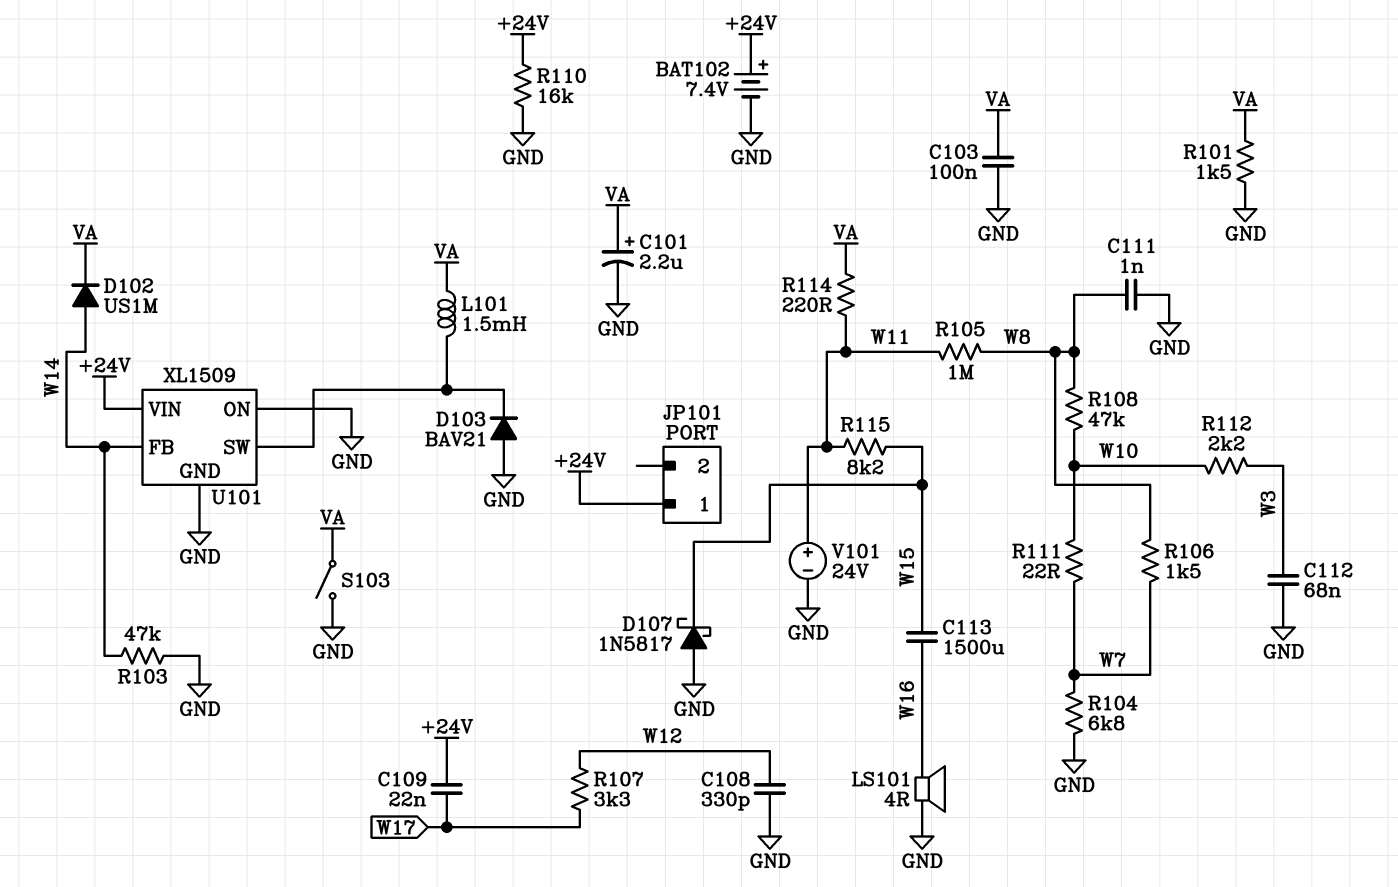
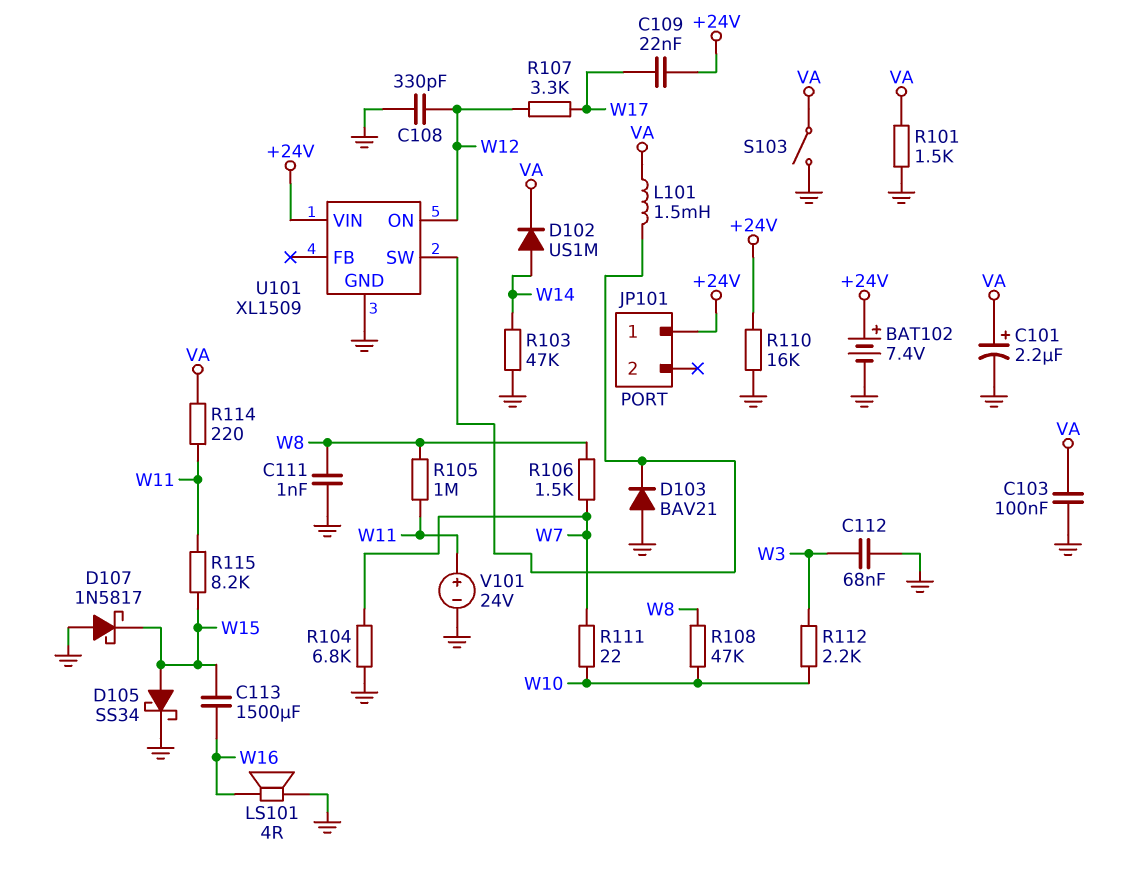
D105: none -> schottky SS34 (A W15, K GND)
U101 pin FB: W14 -> none
U101 pin ON: GND -> W12

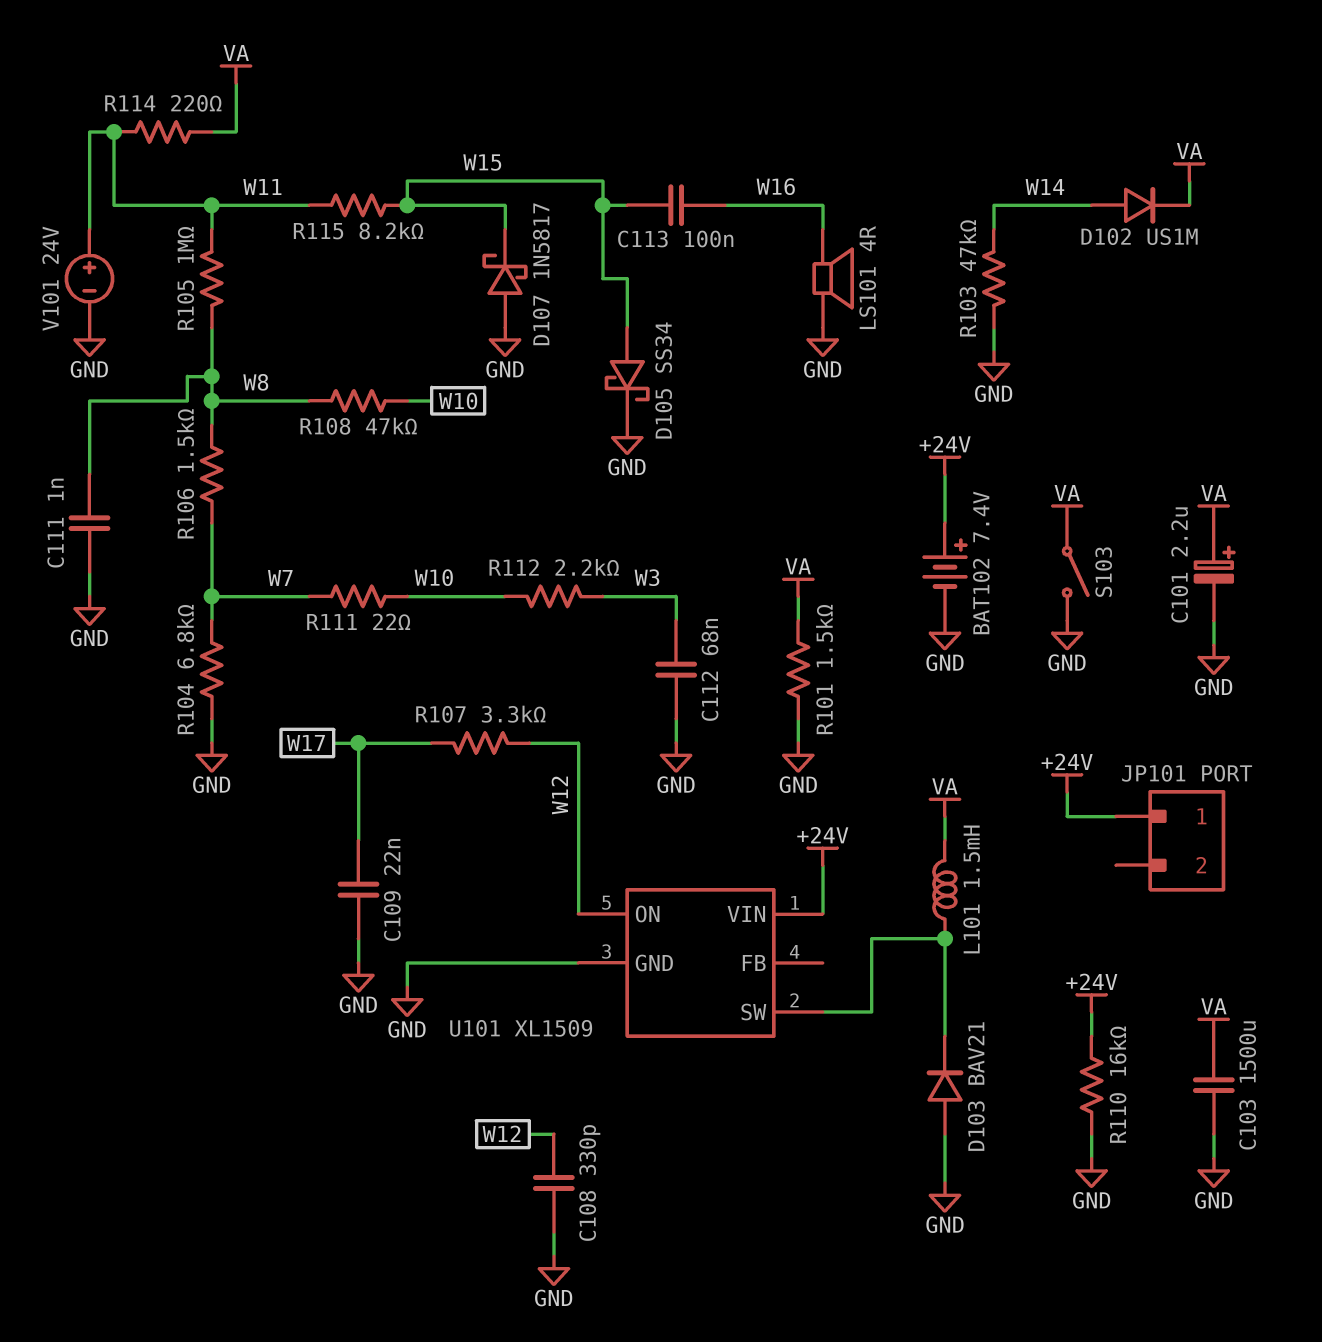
C103: 100nF (GND, VA) -> 1500uF (GND, VA)
C109: 22nF (+24V, W17) -> 22nF (GND, W17)
C113: 1500uF (W15, W16) -> 100nF (W15, W16)

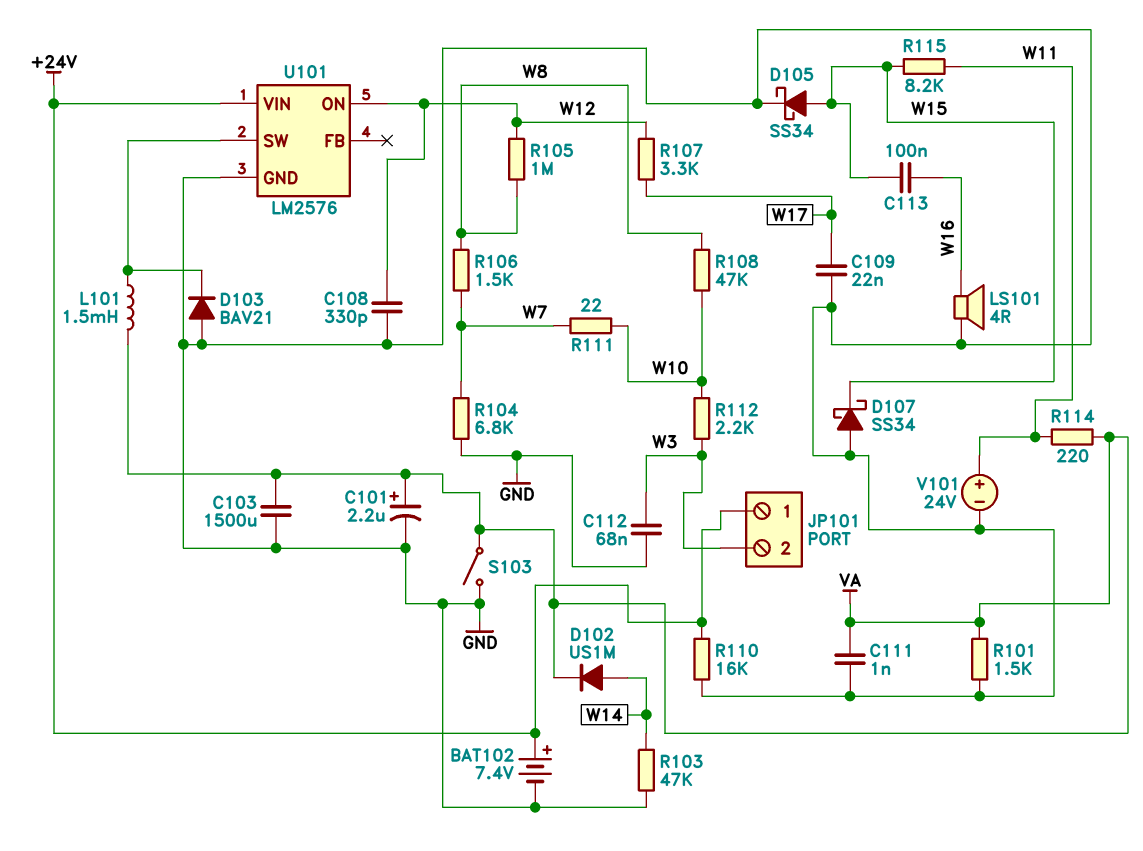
C111: 1nF (GND, W8) -> 1nF (GND, VA)
D107: schottky 1N5817 (A GND, K W15) -> schottky SS34 (A GND, K W15)
JP101 pin 2: none -> W3
R105: 1M (W8, W11) -> 1M (W8, W12)
U101: XL1509 -> LM2576

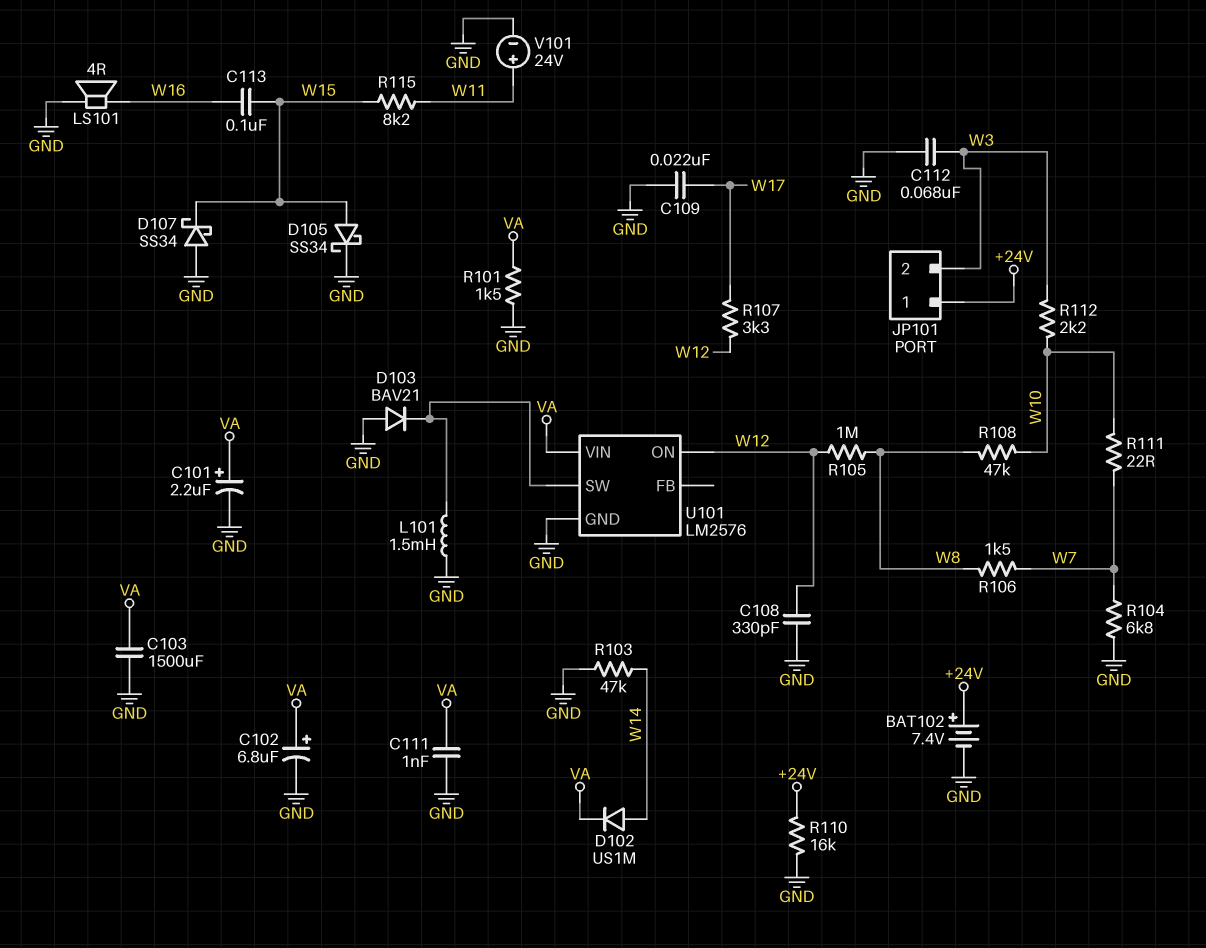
C102: none -> 6.8uF (plus VA, minus GND)
L101: 1.5mH (U101/SW, VA) -> 1.5mH (GND, U101/SW)
R114: 220 (VA, W11) -> none
S103: switch (GND, VA) -> none
U101 pin VIN: +24V -> VA

